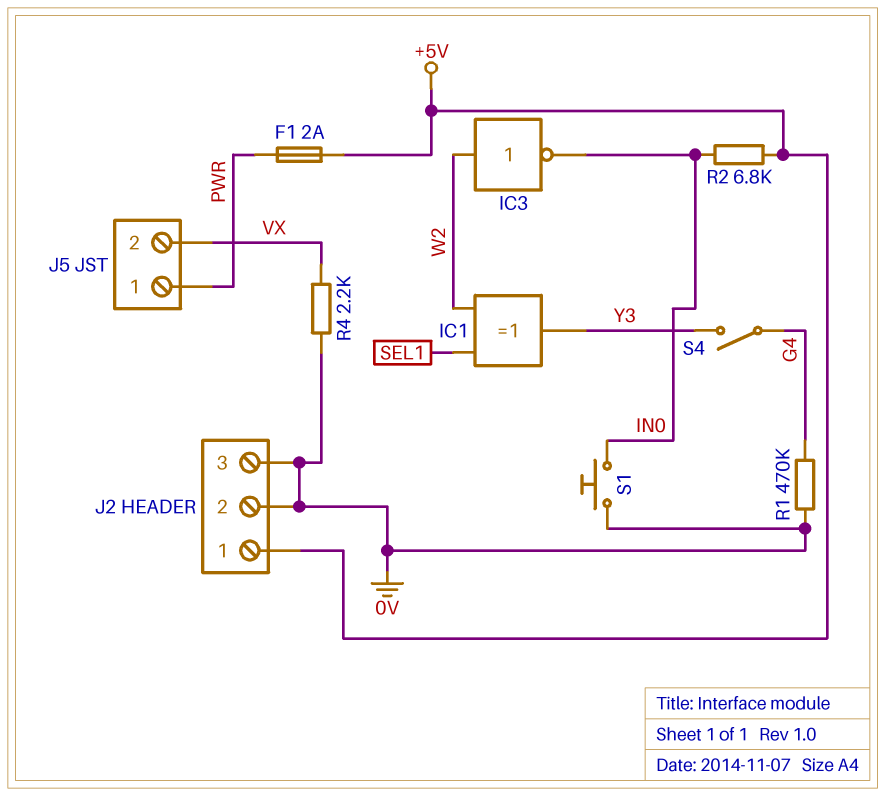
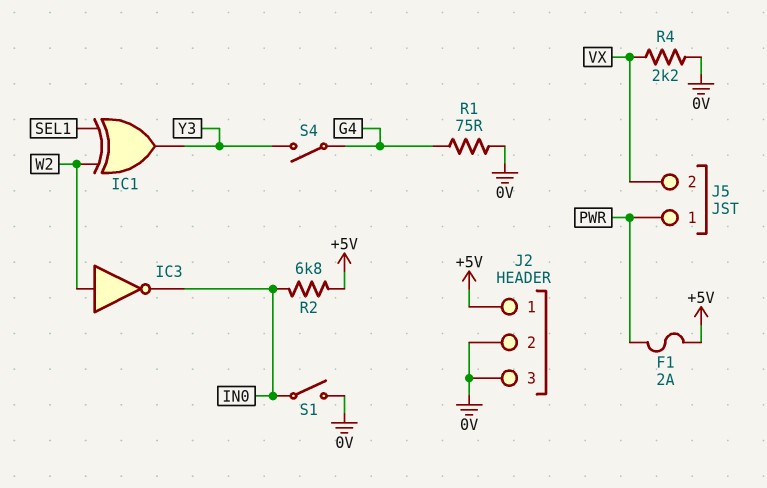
R1: 470k (0V, G4) -> 75 (0V, G4)
S1: button (0V, IN0) -> switch (0V, IN0)

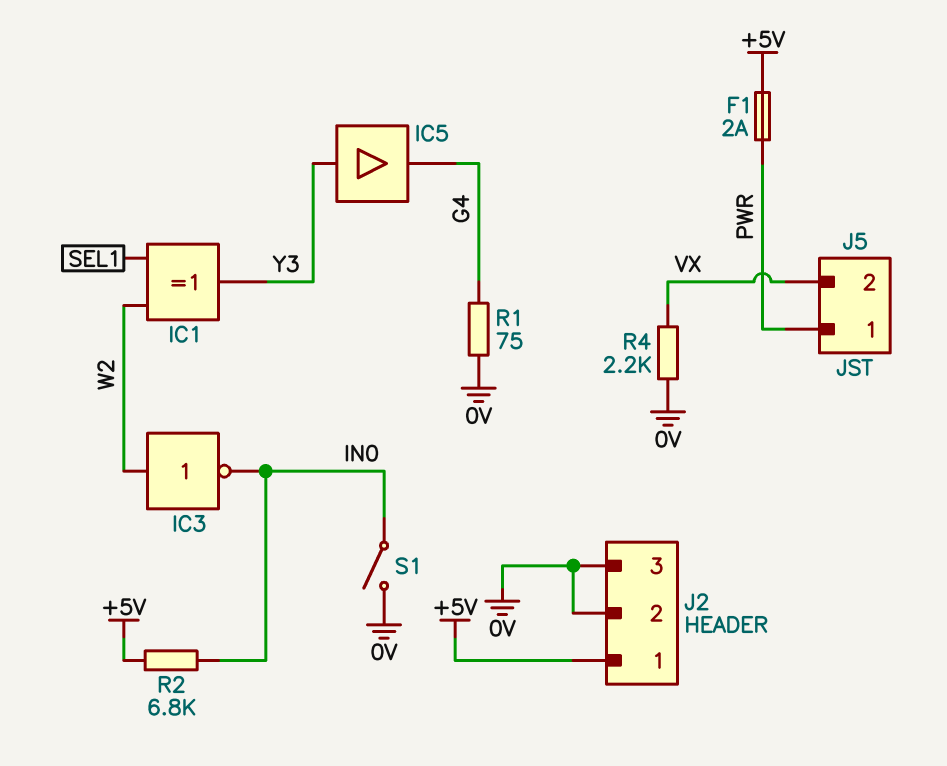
IC5: none -> buffer (in Y3, out G4)
S4: switch (G4, Y3) -> none

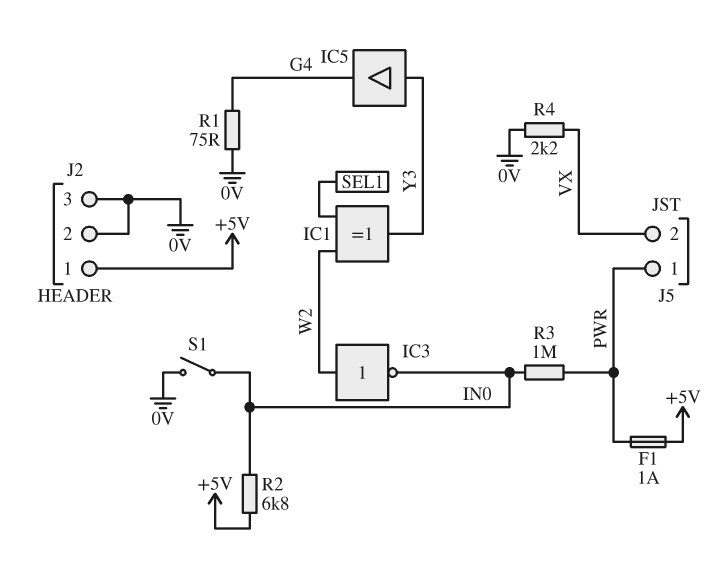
F1: 2A (+5V, PWR) -> 1A (+5V, PWR)
R3: none -> 1M (IN0, PWR)

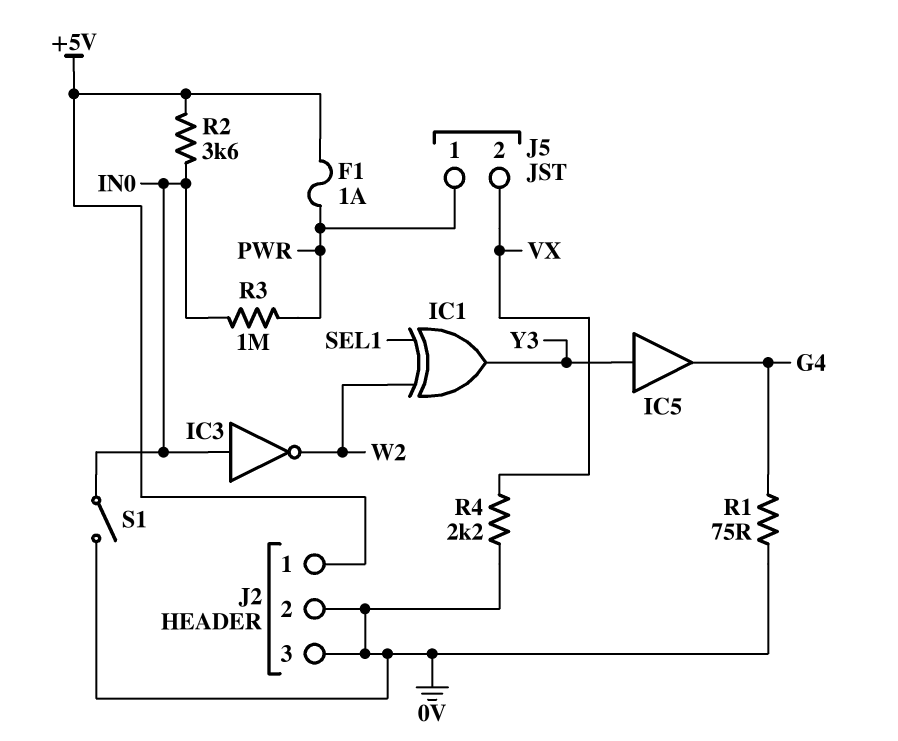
IC3: NOT (in W2, out IN0) -> NOT (in IN0, out W2)
R2: 6.8k (+5V, IN0) -> 3.6k (+5V, IN0)

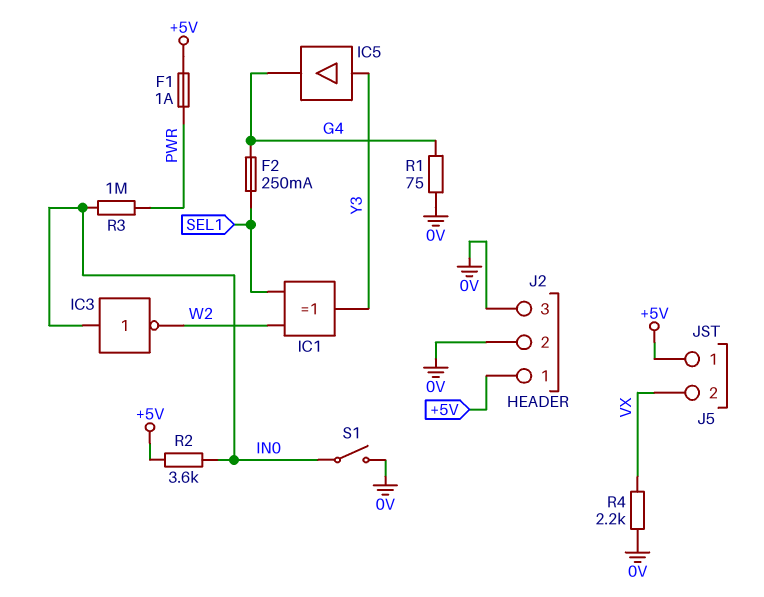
F2: none -> 250mA (G4, SEL1)
J5 pin 1: PWR -> +5V

